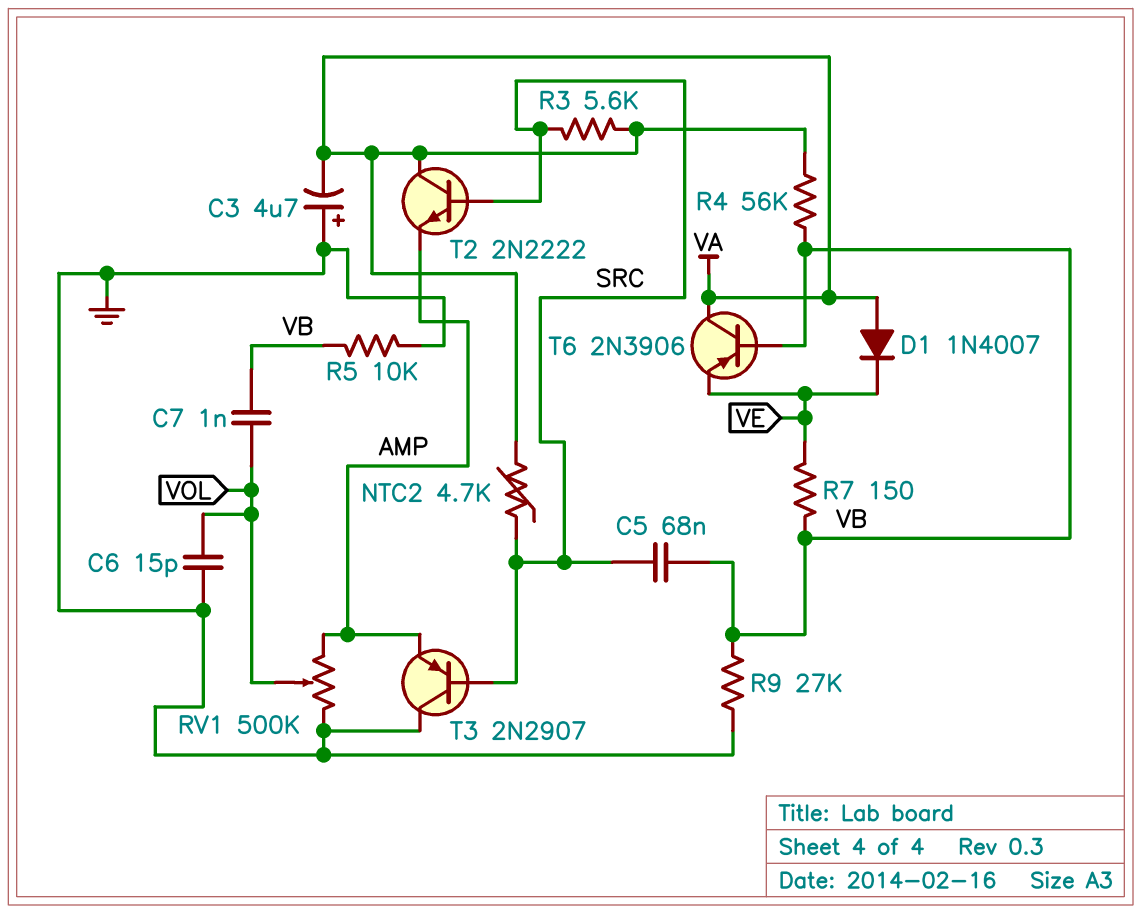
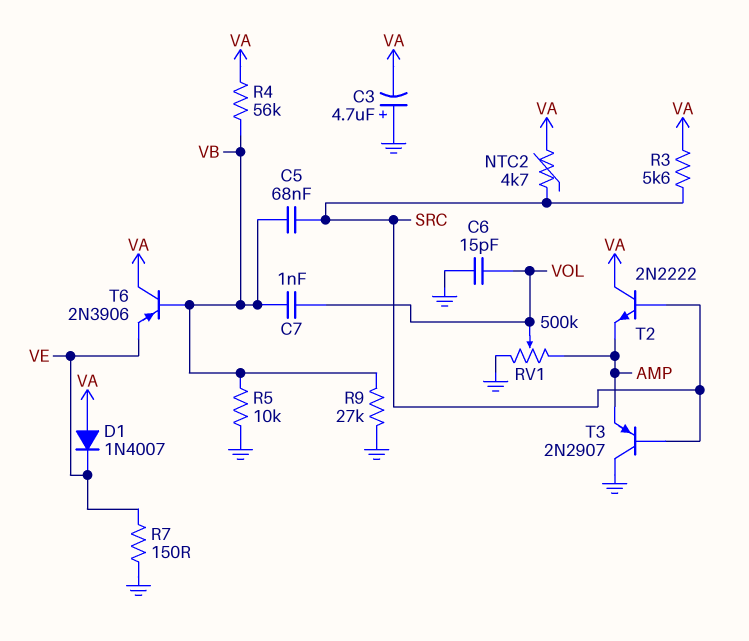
R7: 150 (VB, VE) -> 150 (GND, VE)

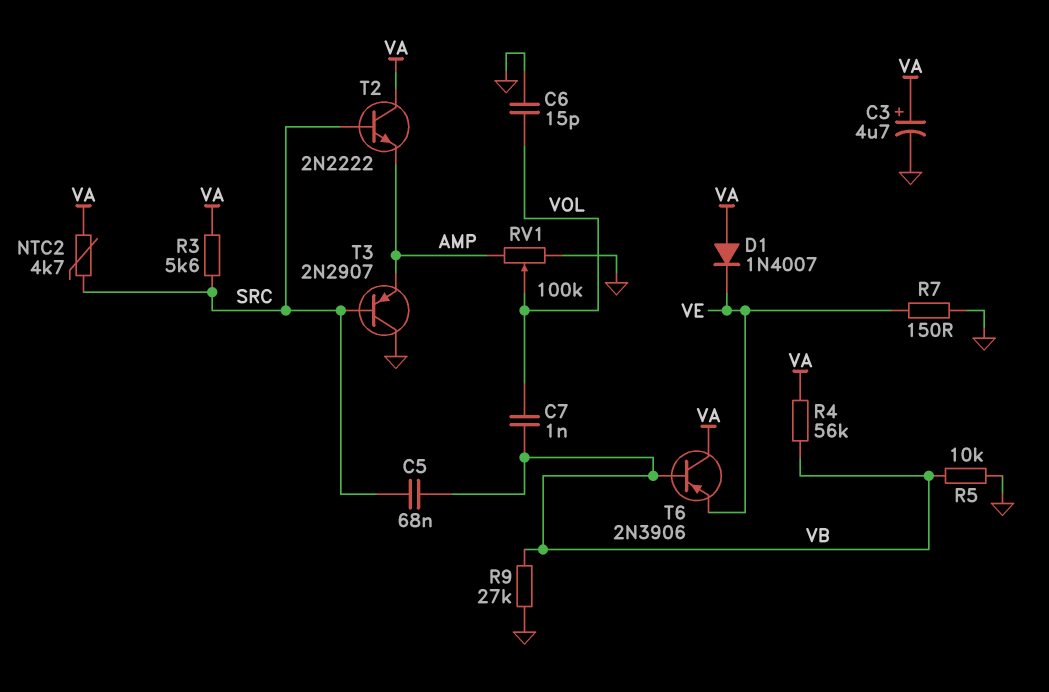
C3: 4.7uF (plus GND, minus VA) -> 4.7uF (plus VA, minus GND)
RV1: 500k (AMP, GND, wiper VOL) -> 100k (AMP, GND, wiper VOL)

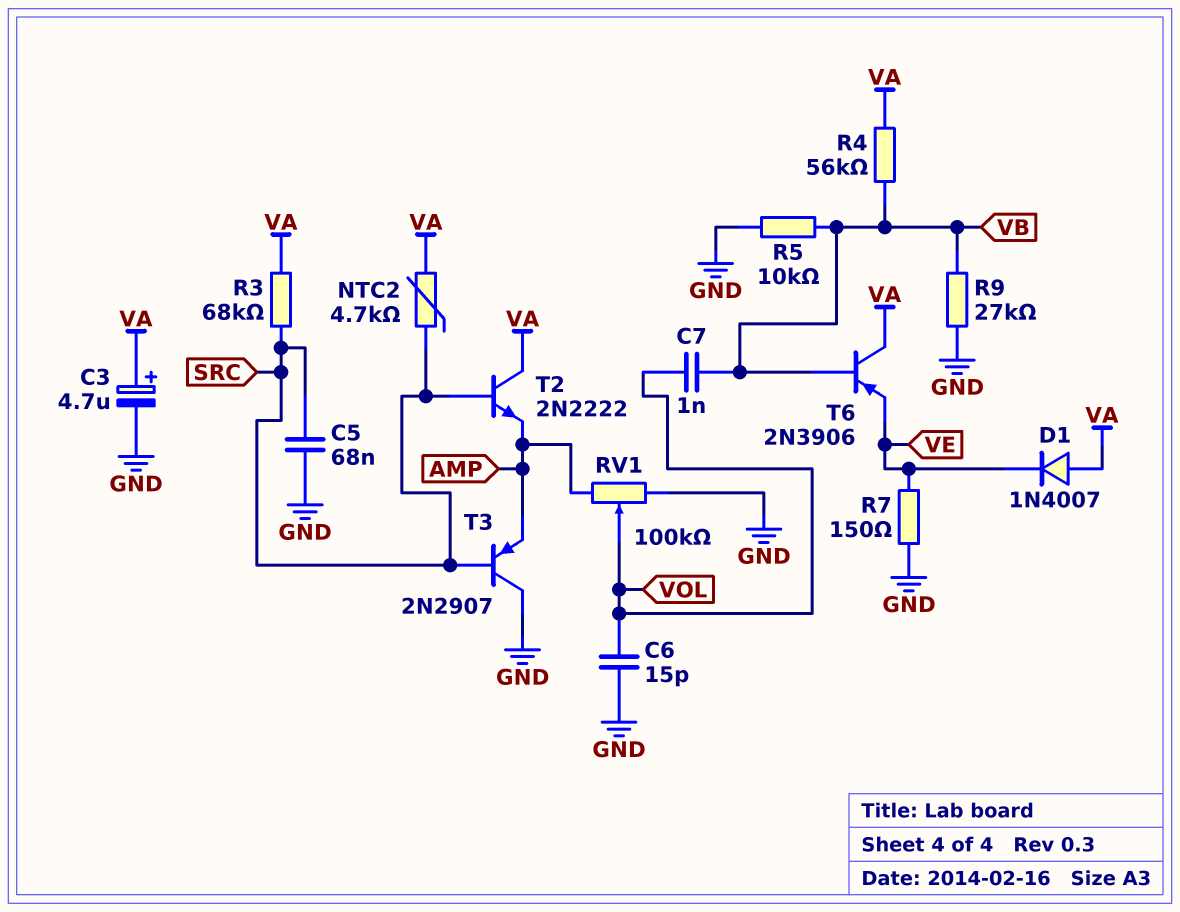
C5: 68nF (SRC, VB) -> 68nF (GND, SRC)
R3: 5.6k (SRC, VA) -> 68k (SRC, VA)

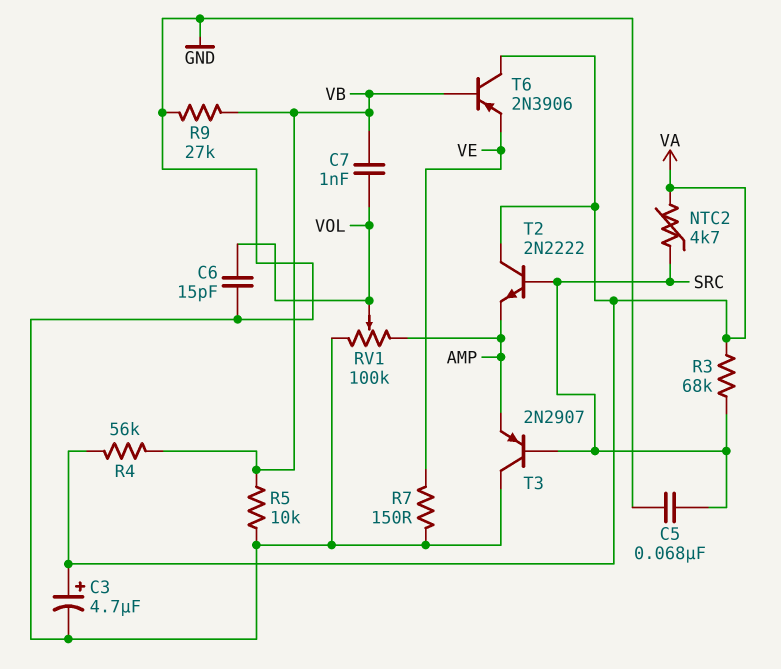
D1: diode 1N4007 (A VA, K VE) -> none

